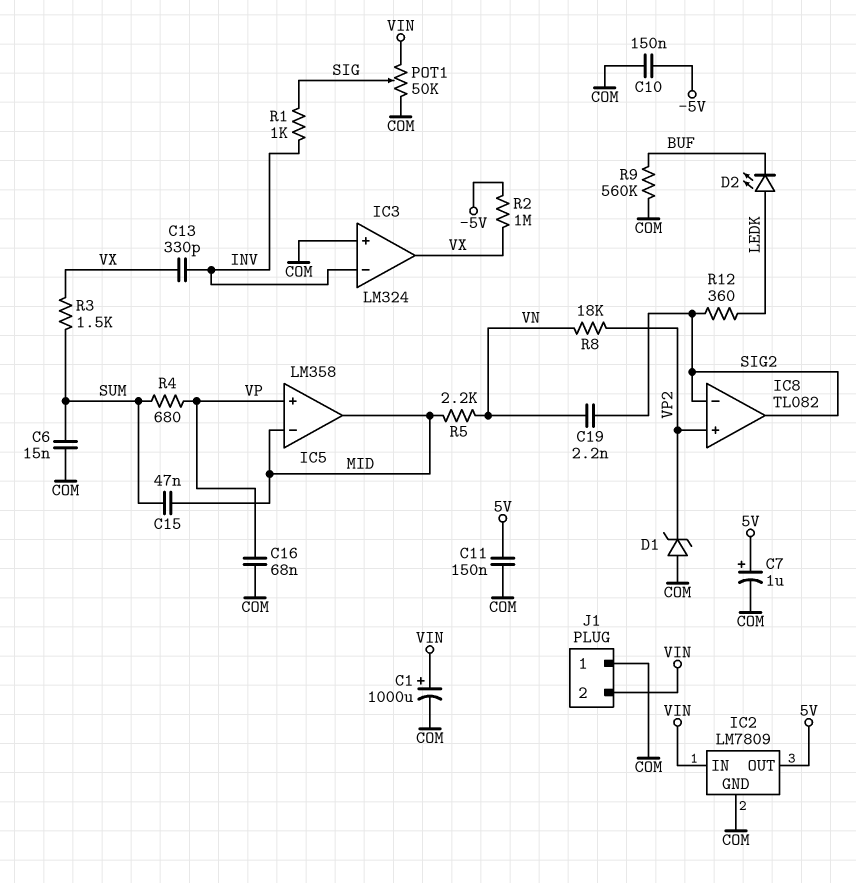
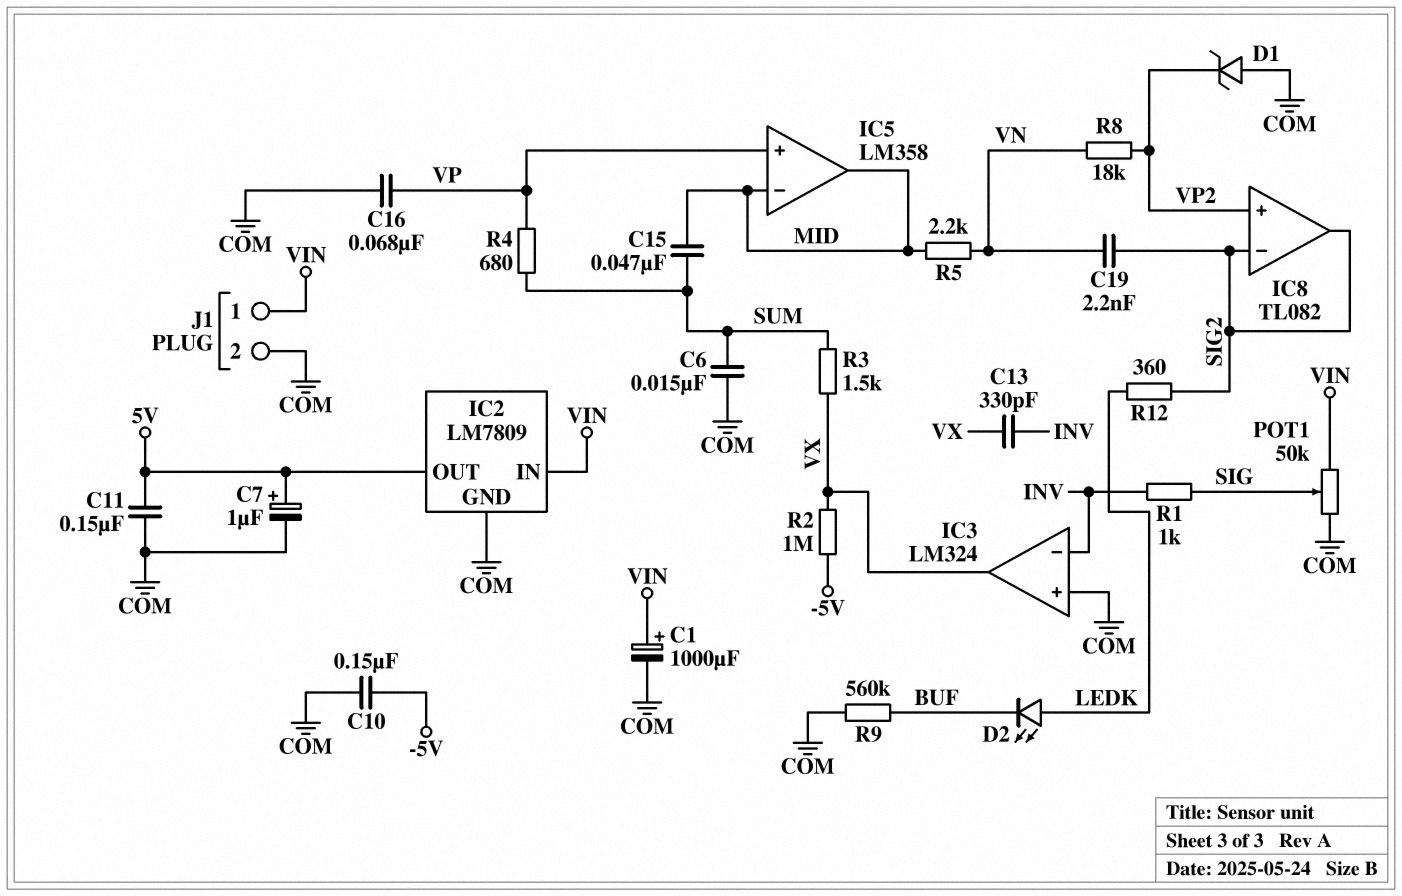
J1 pin 1: COM -> VIN
J1 pin 2: VIN -> COM

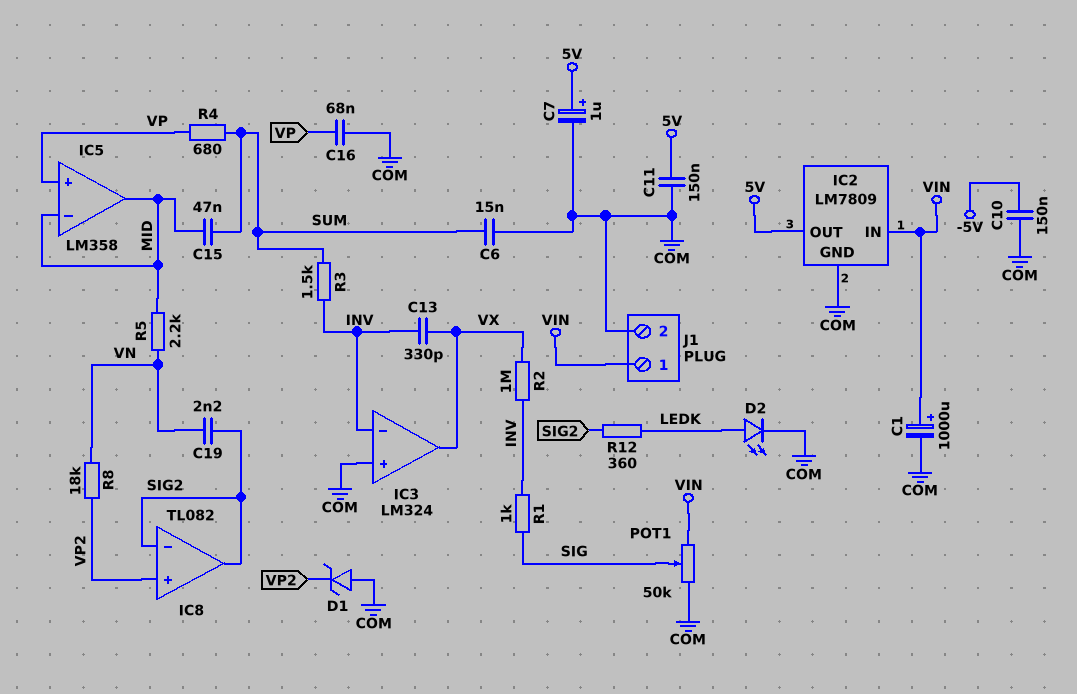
D2: LED (A LEDK, K BUF) -> LED (A LEDK, K COM)
R2: 1M (-5V, VX) -> 1M (INV, VX)
R3: 1.5k (SUM, VX) -> 1.5k (INV, SUM)
R9: 560k (BUF, COM) -> none

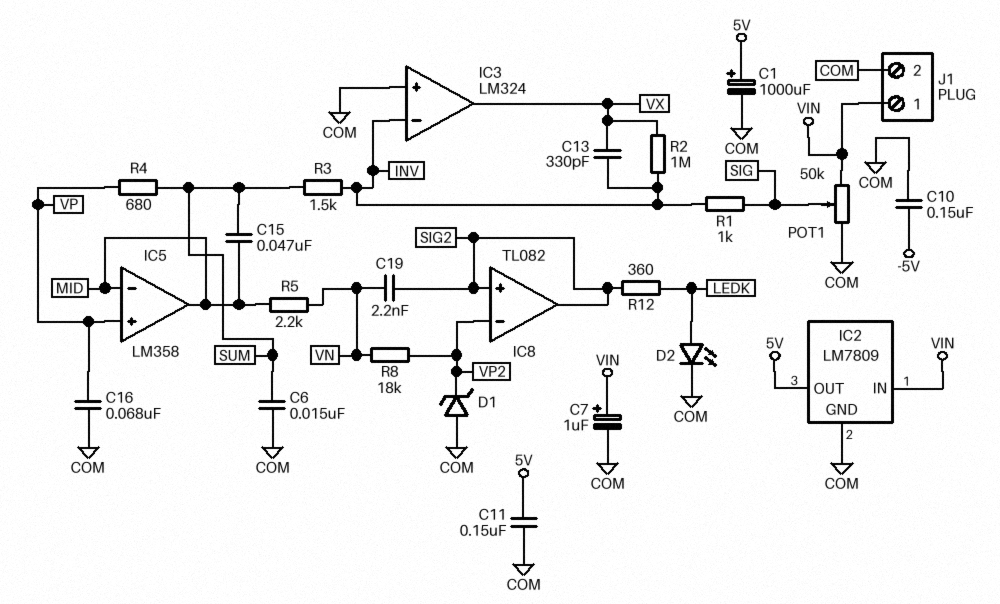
C1: 1000uF (plus VIN, minus COM) -> 1000uF (plus 5V, minus COM)
C7: 1uF (plus 5V, minus COM) -> 1uF (plus VIN, minus COM)
IC8 pin in+: VP2 -> SIG2
IC8 pin in-: SIG2 -> VP2

